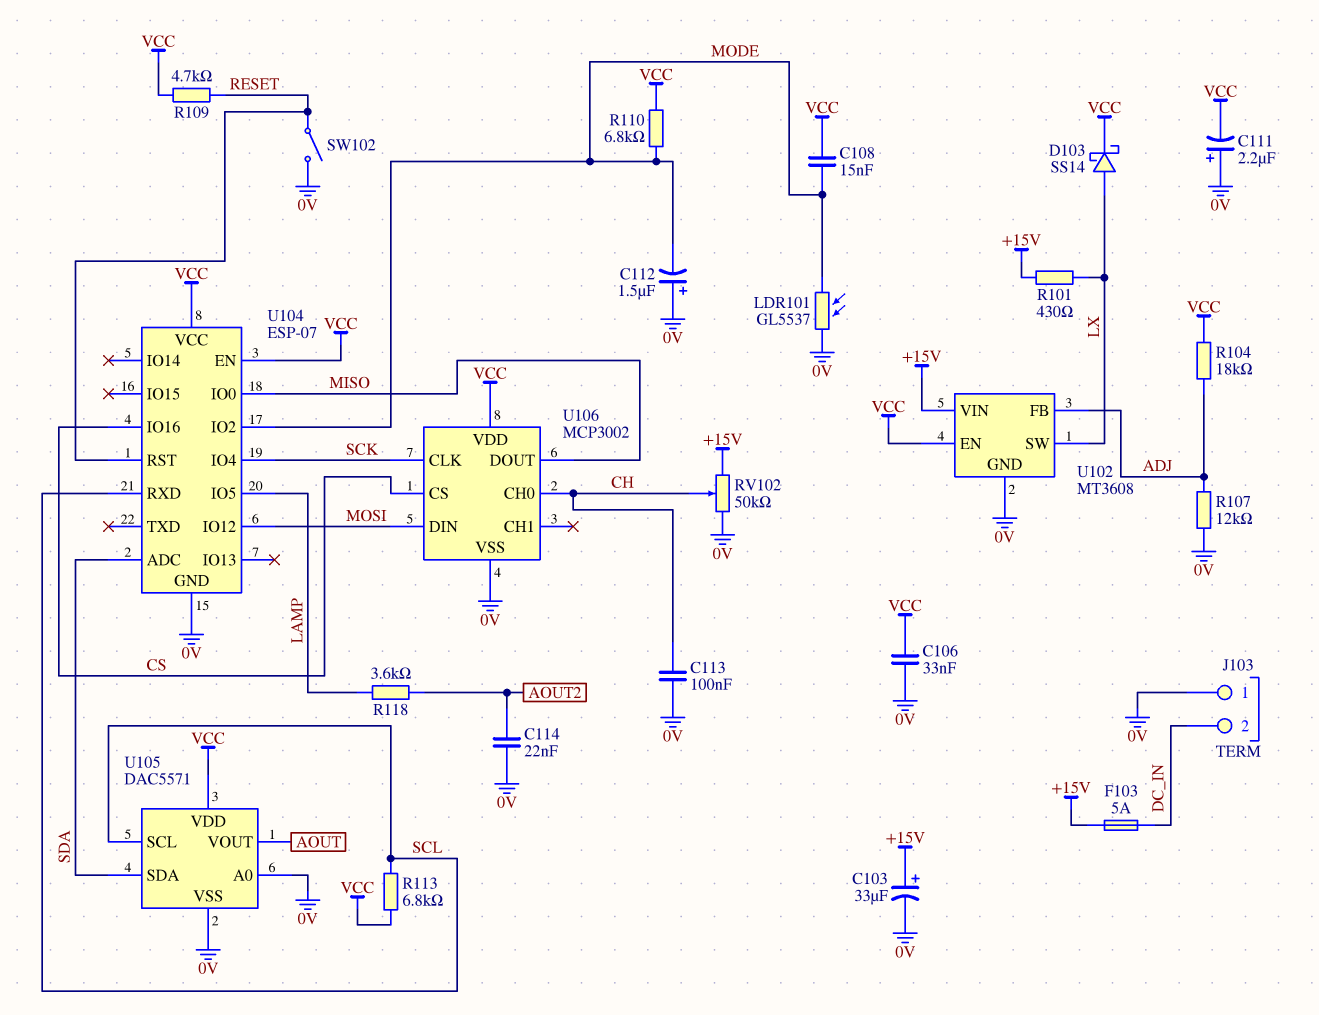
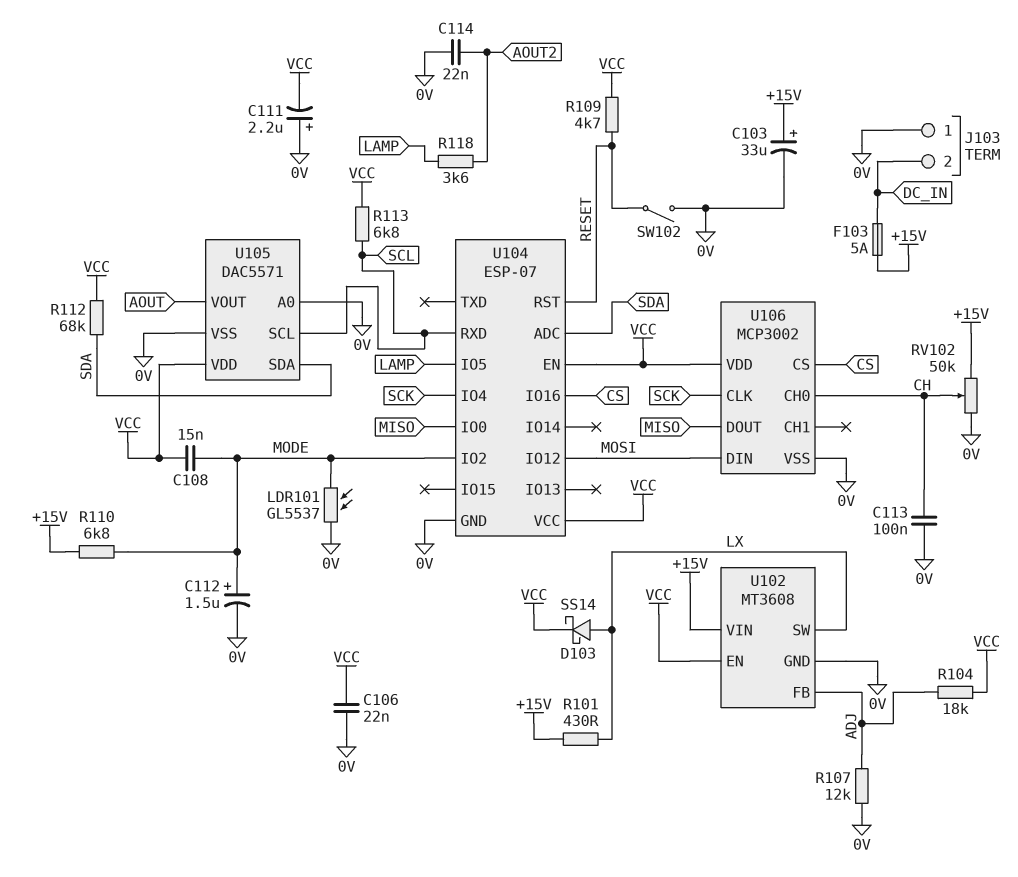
C106: 33nF (0V, VCC) -> 22nF (0V, VCC)
C112: 1.5uF (plus 0V, minus MODE) -> 1.5uF (plus MODE, minus 0V)
R110: 6.8k (MODE, VCC) -> 6.8k (+15V, MODE)
R112: none -> 68k (SDA, VCC)

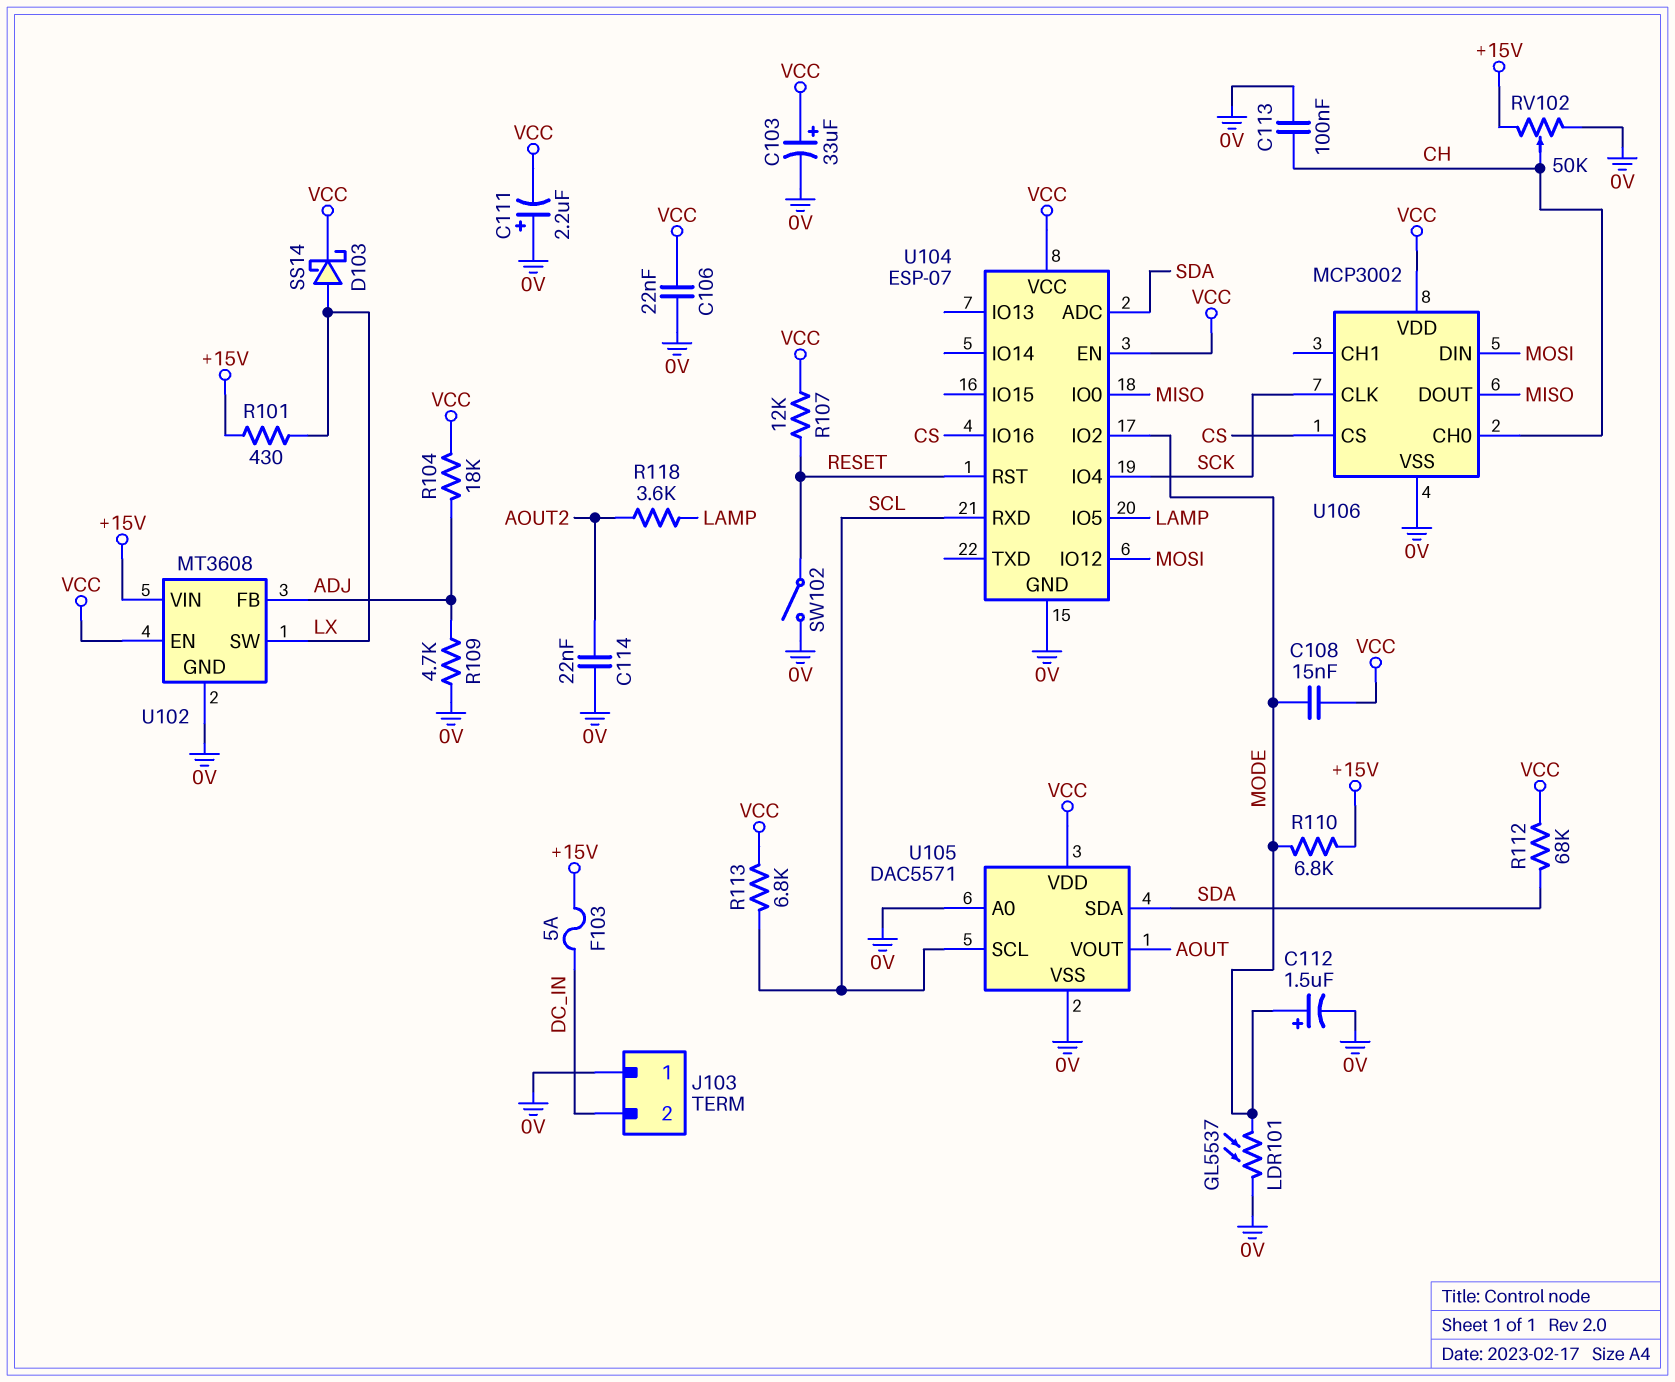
C103: 33uF (plus +15V, minus 0V) -> 33uF (plus VCC, minus 0V)
R107: 12k (0V, ADJ) -> 12k (RESET, VCC)
R109: 4.7k (RESET, VCC) -> 4.7k (0V, ADJ)

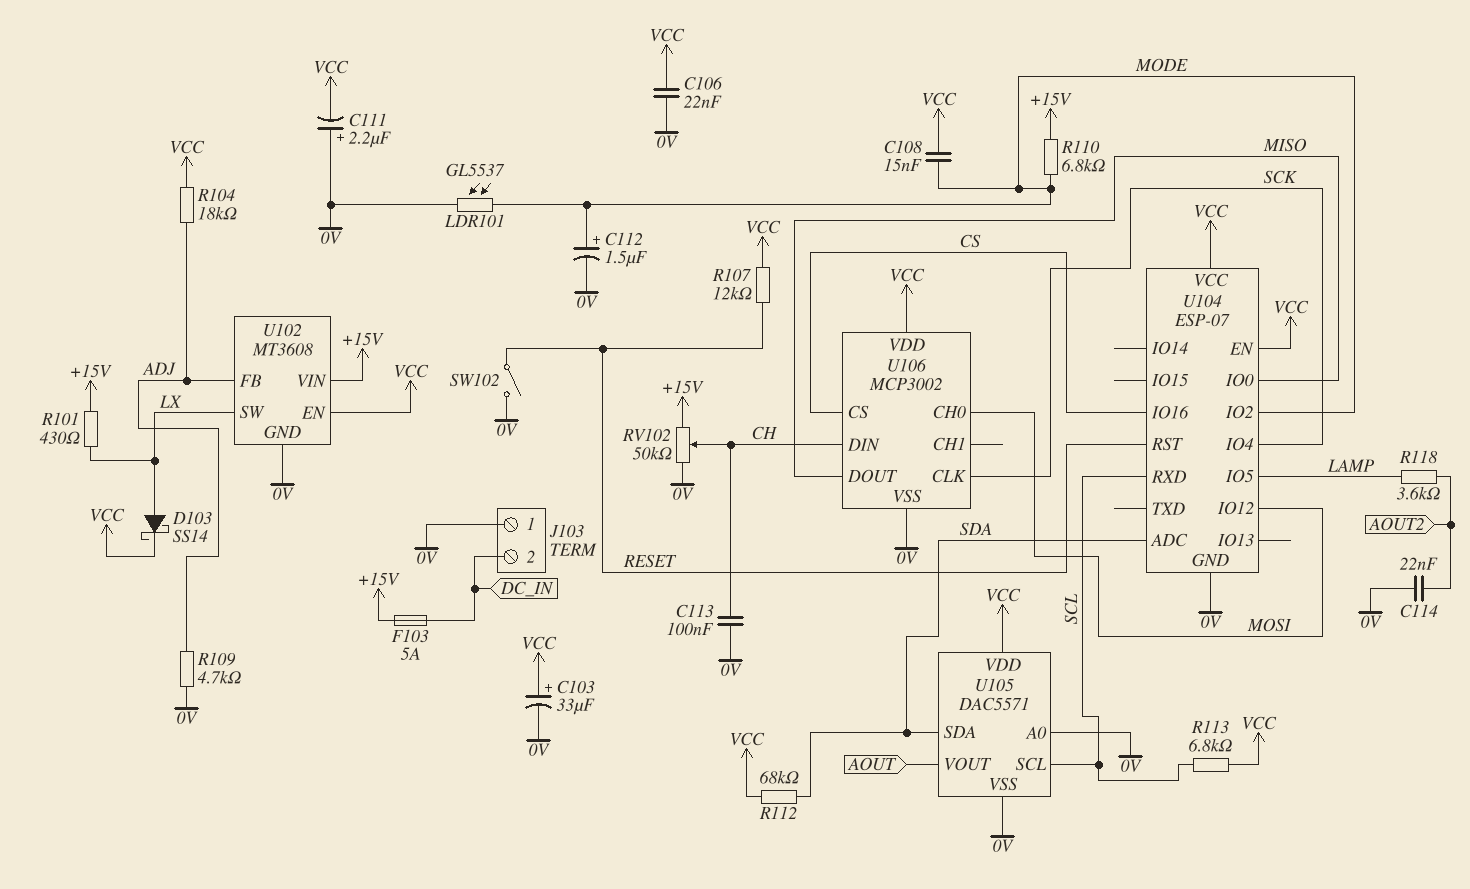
U106 pin CH0: CH -> MOSI
U106 pin DIN: MOSI -> CH

